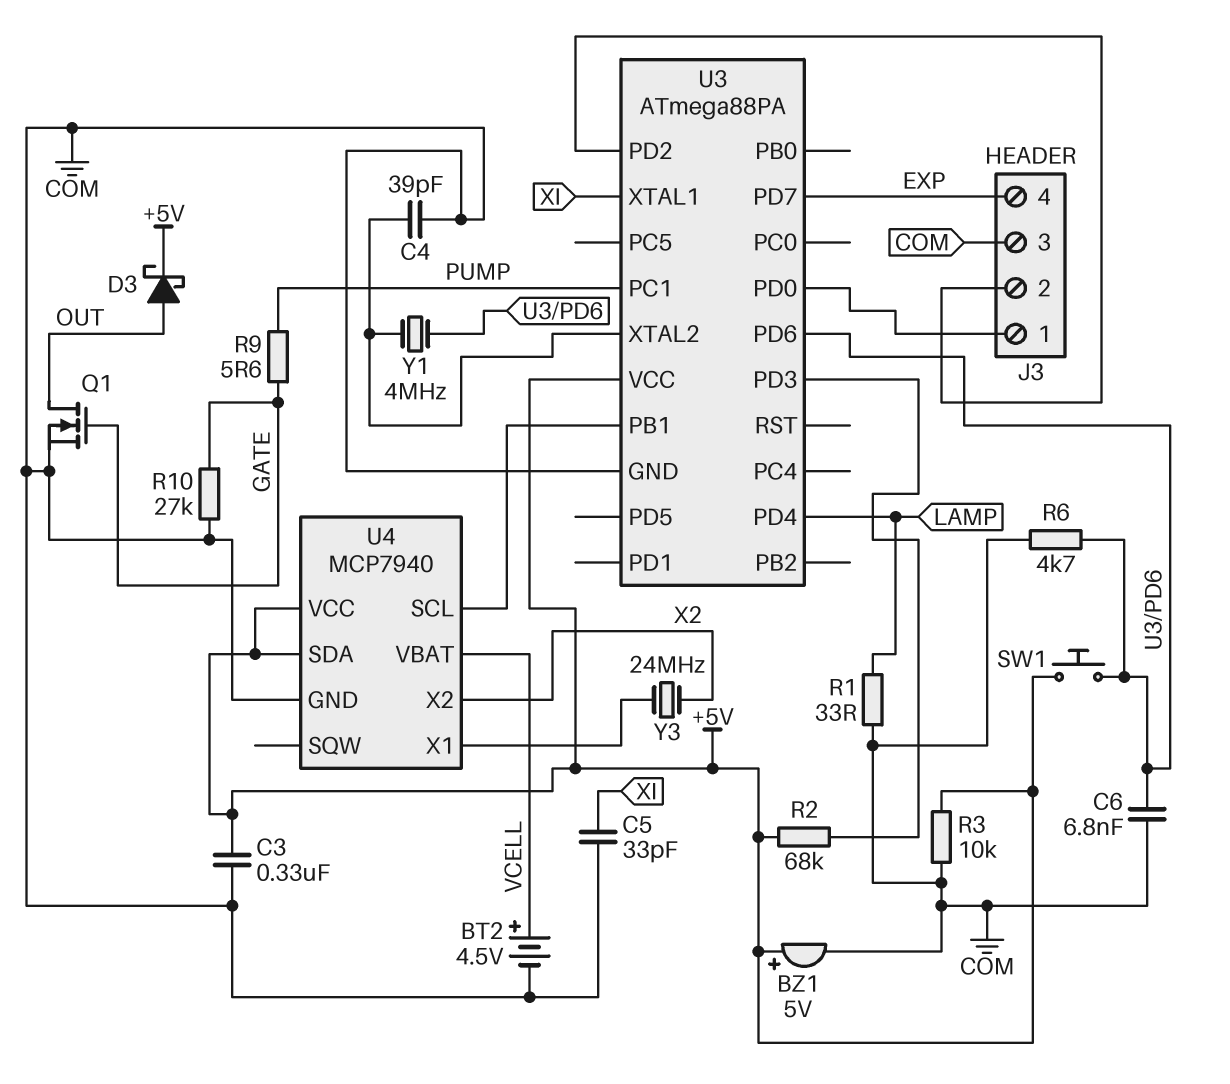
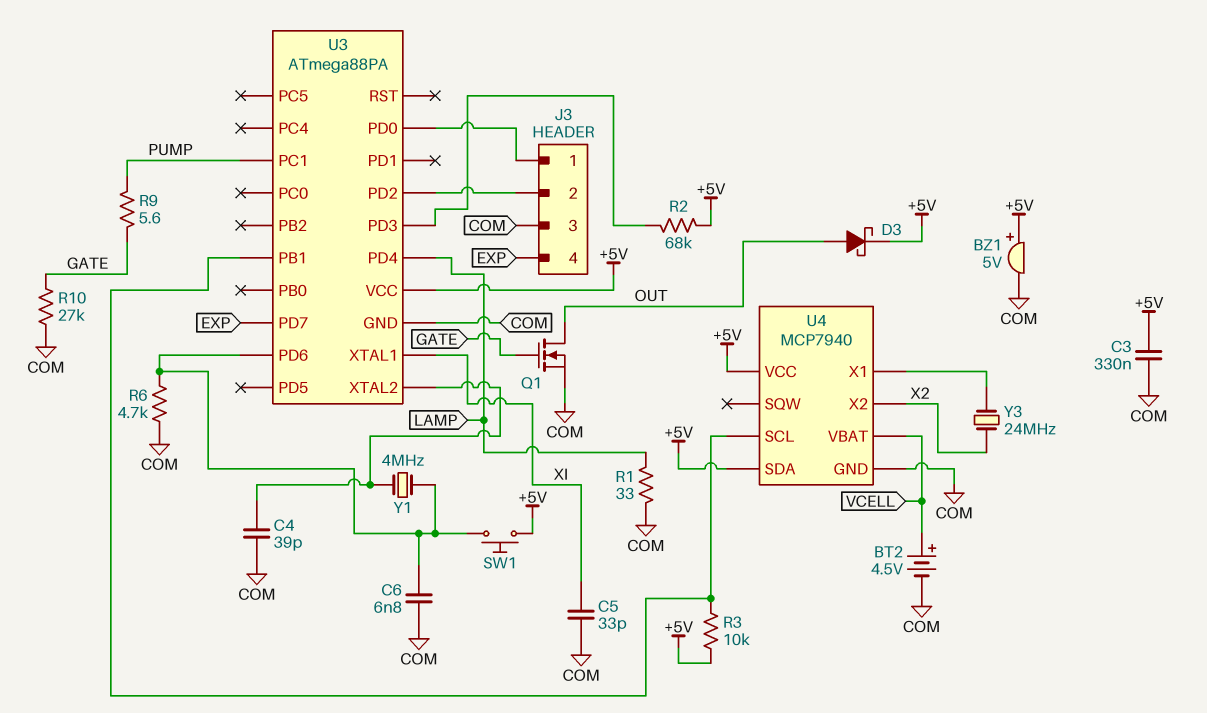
R3: 10k (+5V, COM) -> 10k (+5V, U3/PB1)

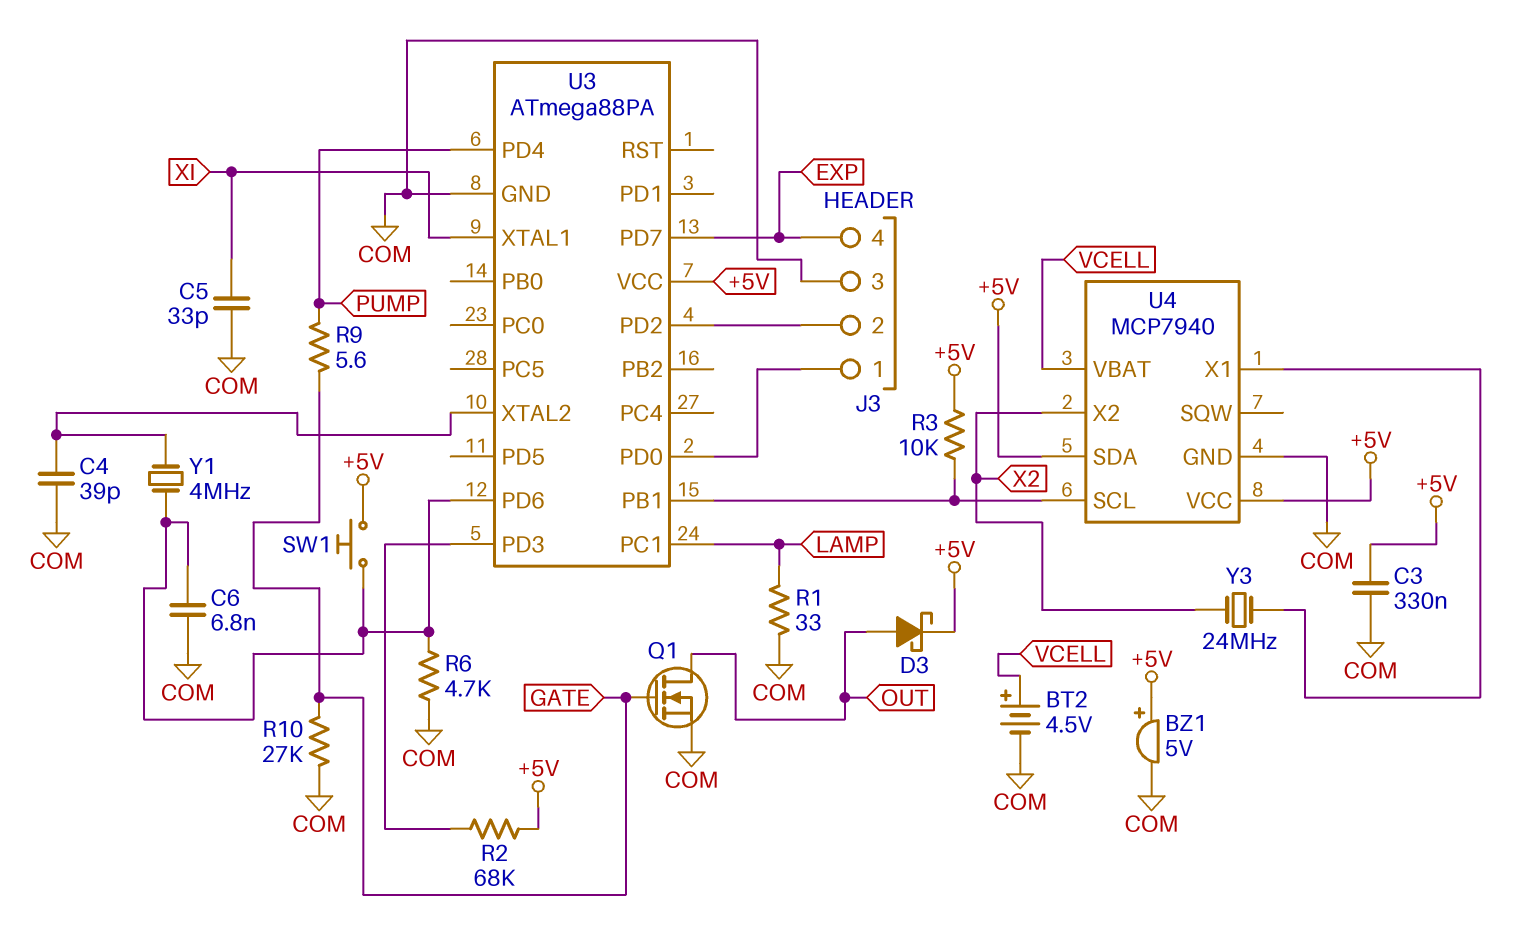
U3 pin PC1: PUMP -> LAMP
U3 pin PD4: LAMP -> PUMP

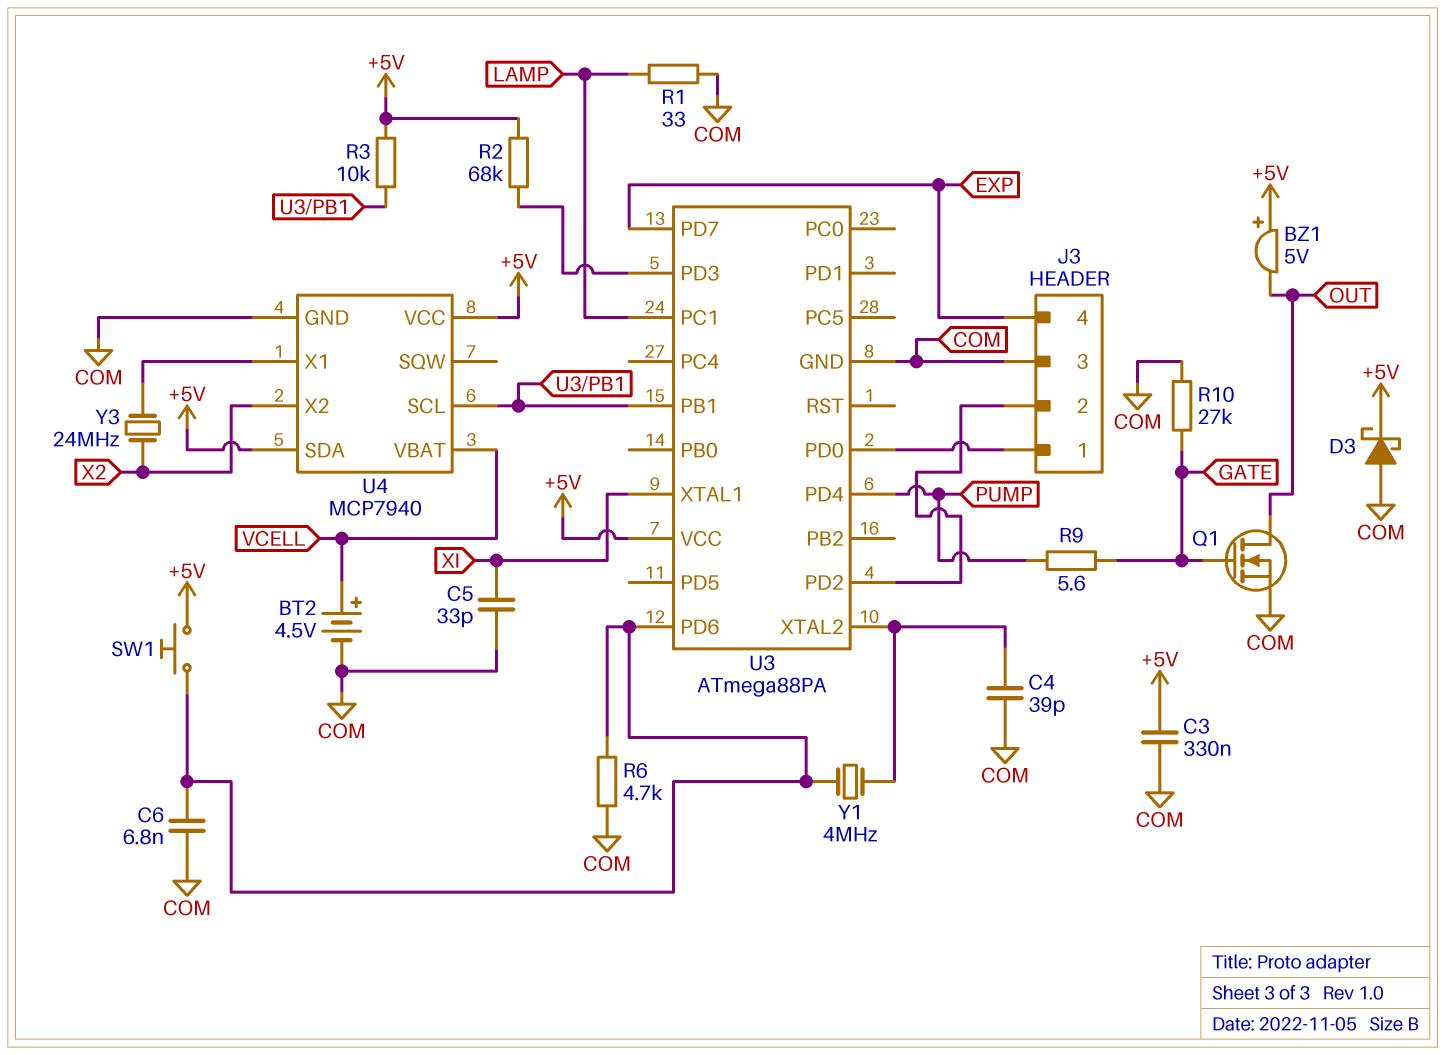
BZ1: buzzer 5V (plus +5V, minus COM) -> buzzer 5V (plus +5V, minus OUT)
D3: schottky (A OUT, K +5V) -> schottky (A COM, K +5V)

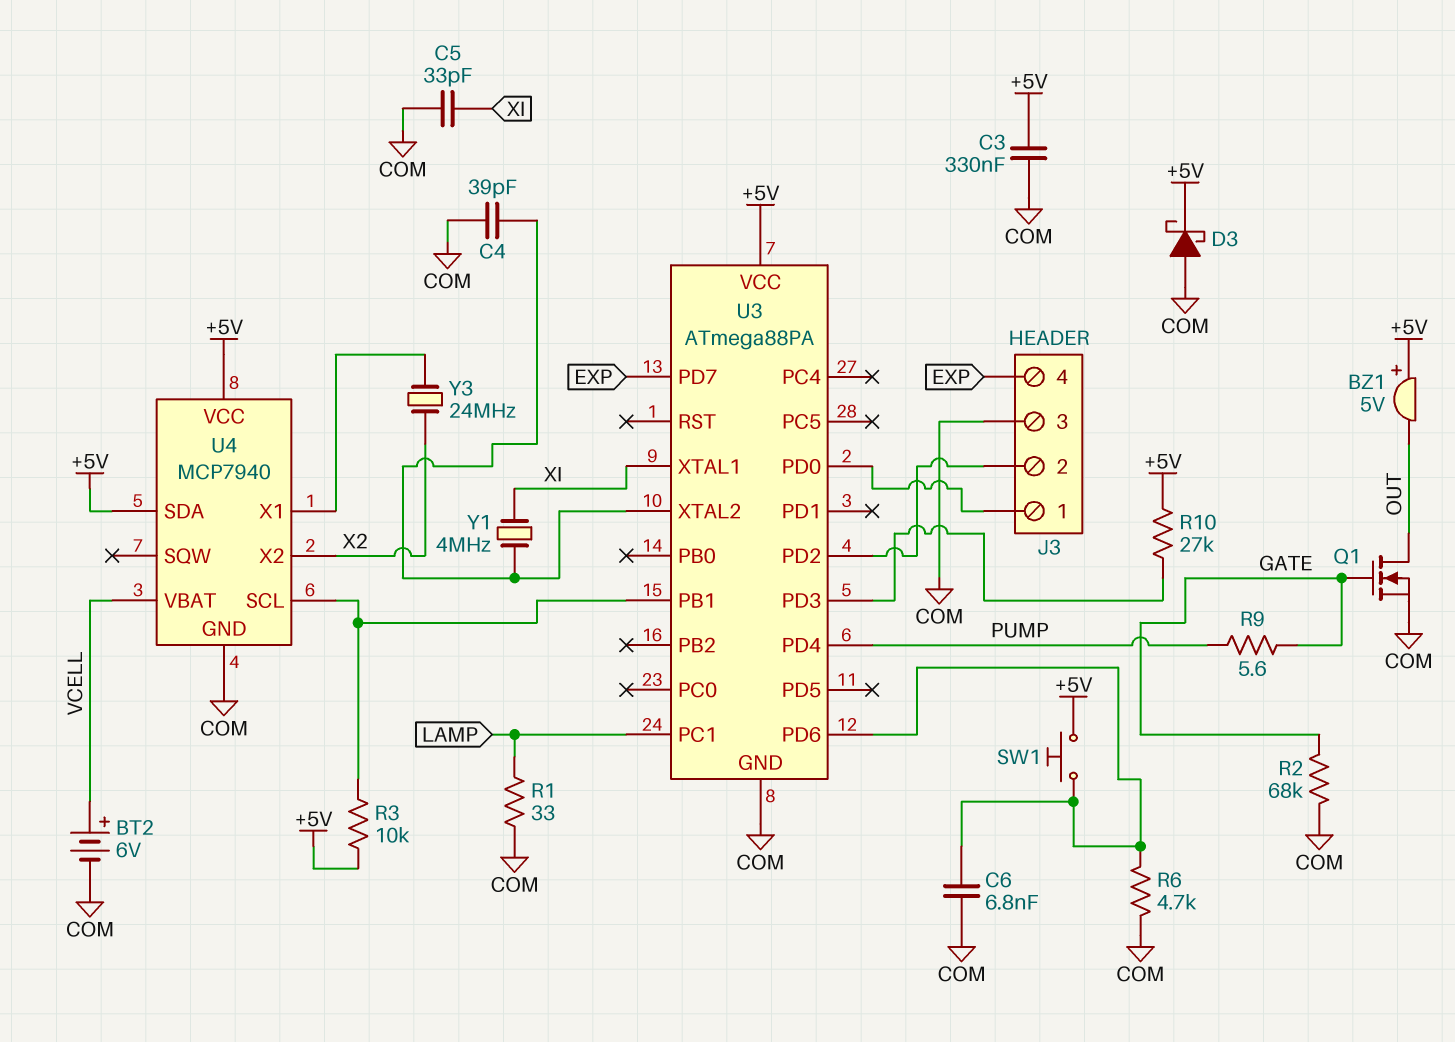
BT2: 4.5V (plus VCELL, minus COM) -> 6V (plus VCELL, minus COM)
R2: 68k (+5V, U3/PD3) -> 68k (COM, GATE)
R10: 27k (COM, GATE) -> 27k (+5V, U3/PD3)
Y1: 4MHz (U3/PD6, U3/XTAL2) -> 4MHz (U3/XTAL2, XI)

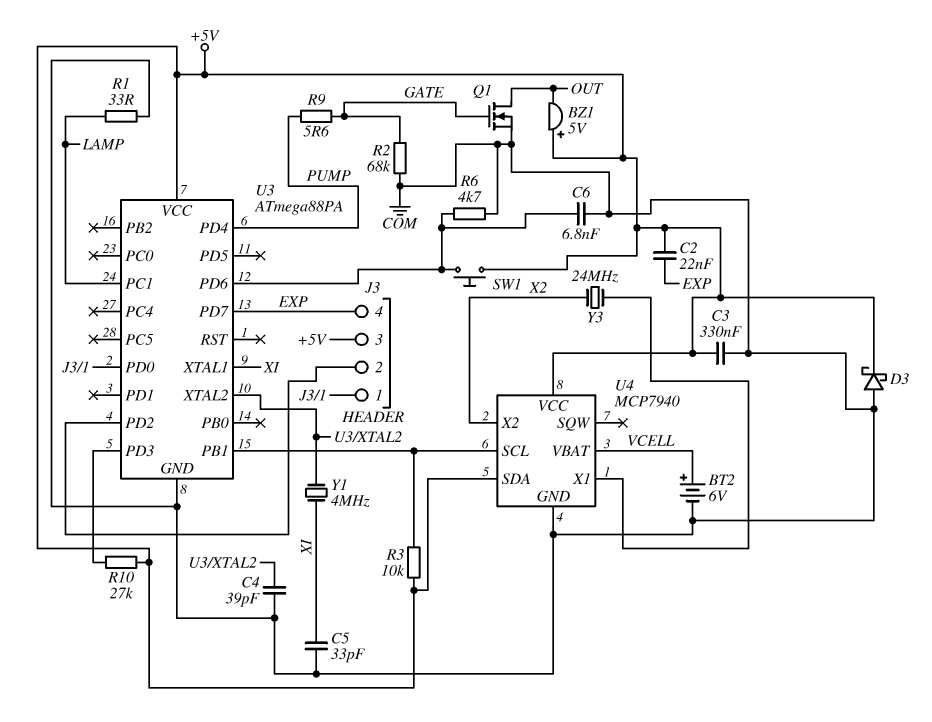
C2: none -> 22nF (+5V, EXP)
J3 pin 3: COM -> +5V

